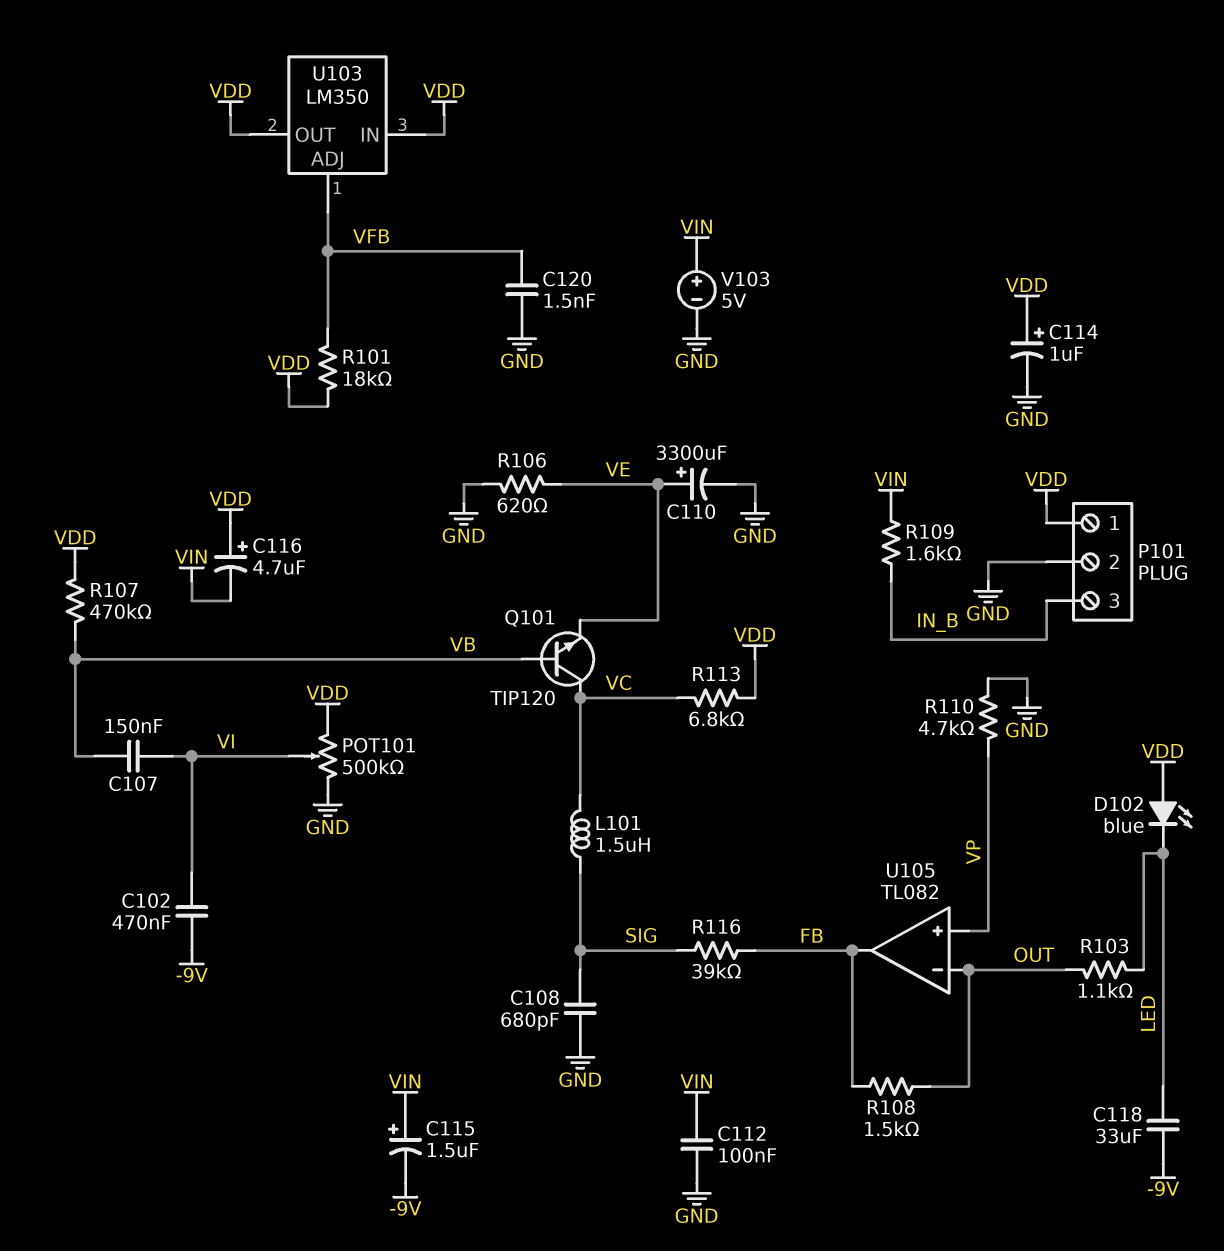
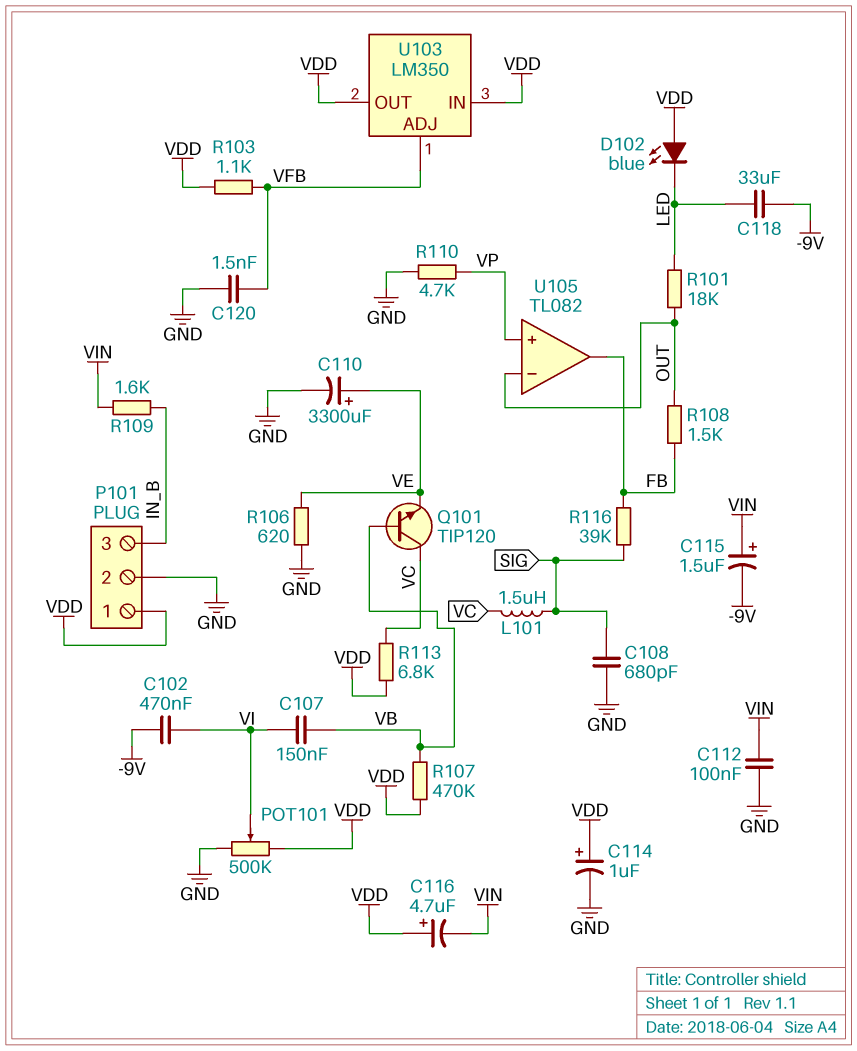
R101: 18k (VDD, VFB) -> 18k (LED, OUT)
R103: 1.1k (LED, OUT) -> 1.1k (VDD, VFB)
V103: 5V (plus VIN, minus GND) -> none

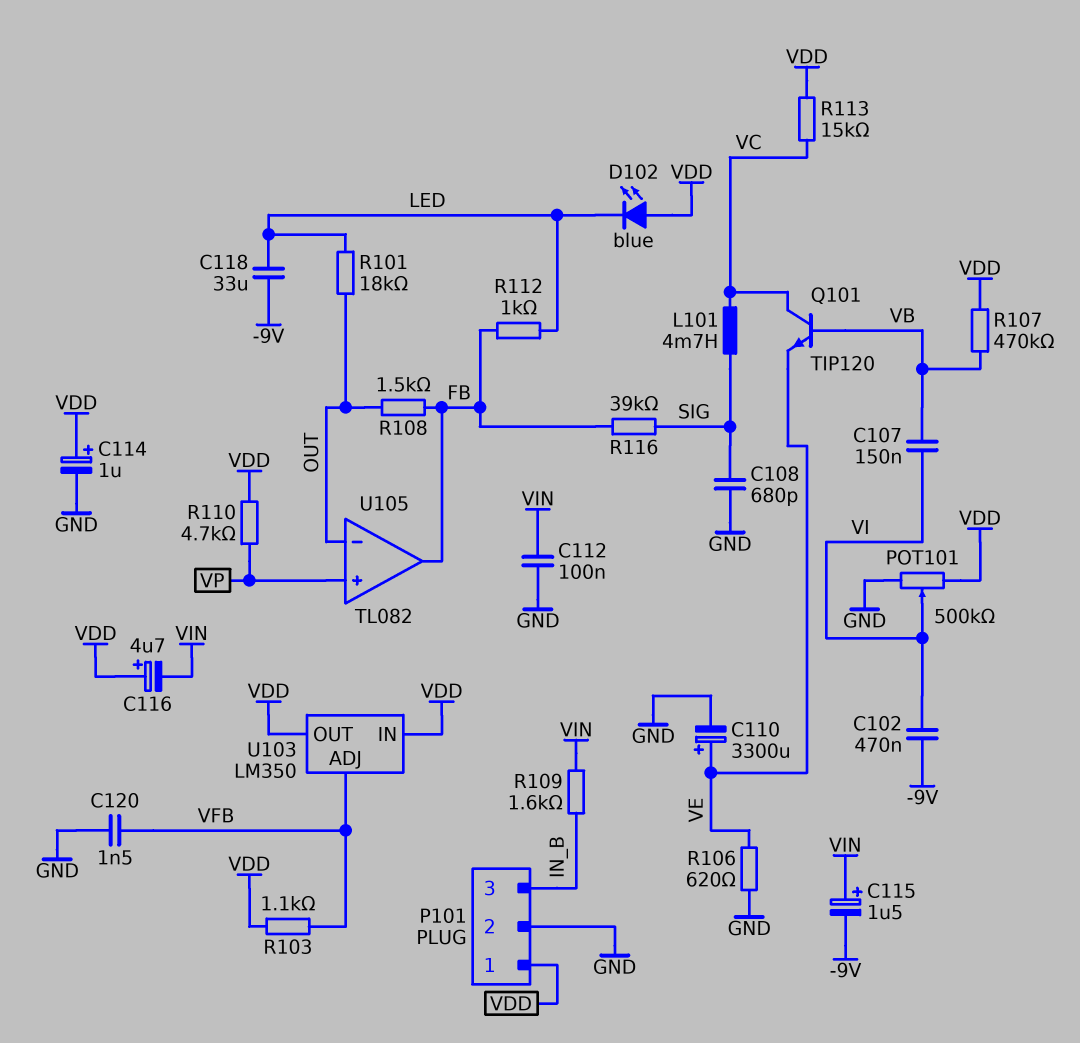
L101: 1.5uH (SIG, VC) -> 4.7mH (SIG, VC)
R110: 4.7k (GND, VP) -> 4.7k (VDD, VP)
R112: none -> 1k (FB, LED)
R113: 6.8k (VC, VDD) -> 15k (VC, VDD)

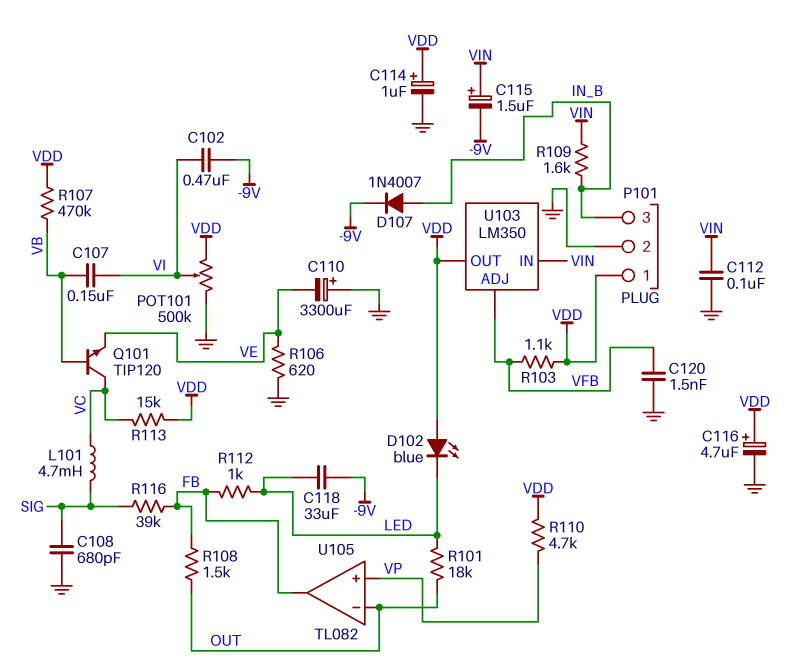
C110: 3300uF (plus VE, minus GND) -> 3300uF (plus GND, minus VE)
C116: 4.7uF (plus VDD, minus VIN) -> 4.7uF (plus VDD, minus GND)
D107: none -> diode 1N4007 (A IN_B, K -9V)
U103 pin IN: VDD -> VIN

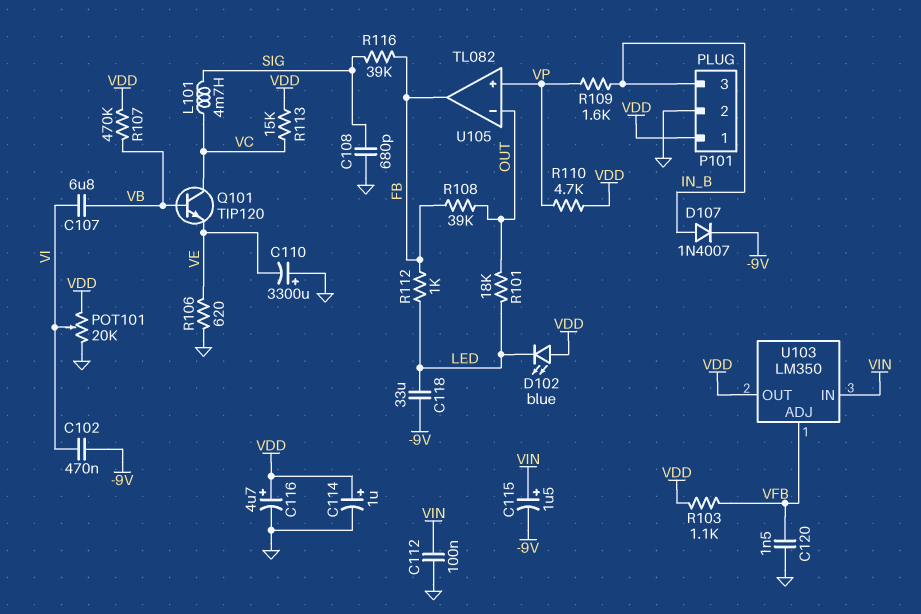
C107: 150nF (VB, VI) -> 6.8uF (VB, VI)
POT101: 500k (GND, VDD, wiper VI) -> 20k (GND, VDD, wiper VI)
R108: 1.5k (FB, OUT) -> 39k (FB, OUT)
R109: 1.6k (IN_B, VIN) -> 1.6k (IN_B, VP)

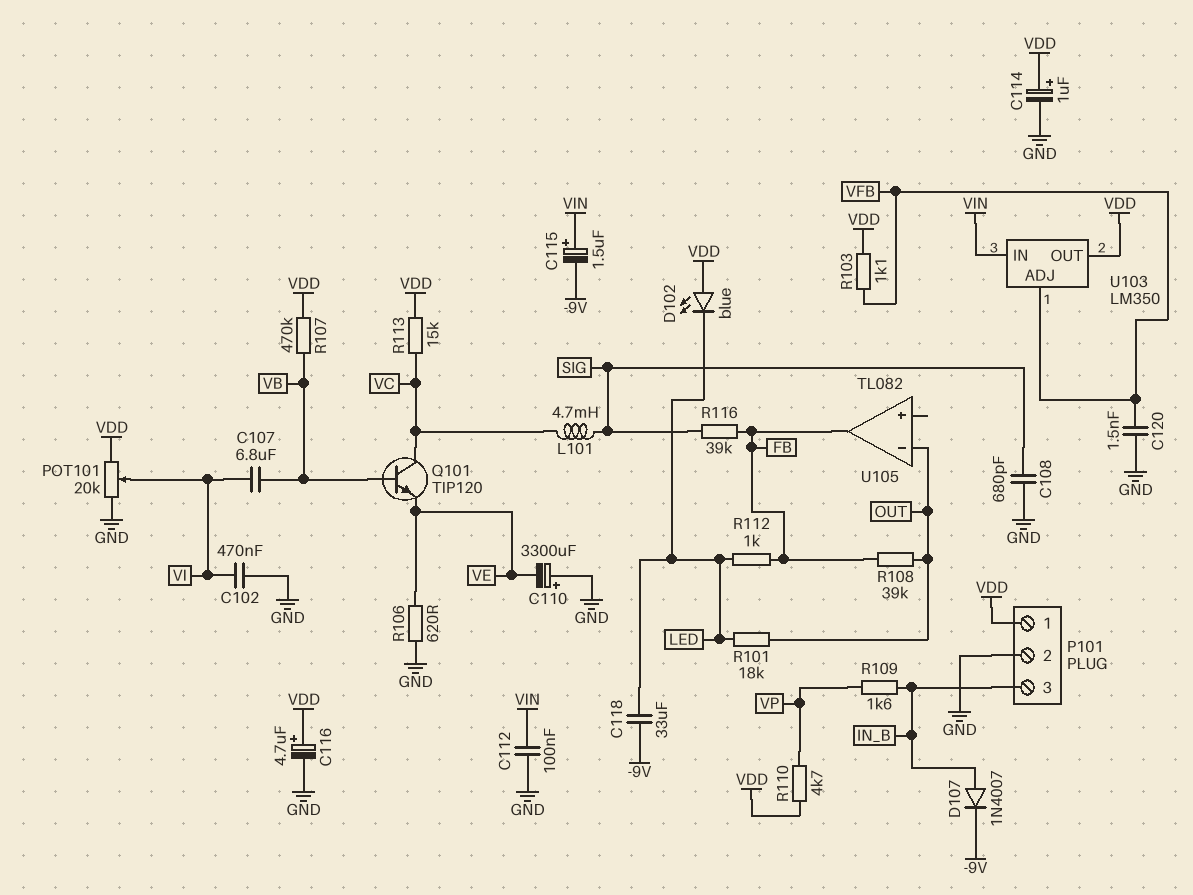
C102: 470nF (-9V, VI) -> 470nF (GND, VI)
U105 pin in+: VP -> none

